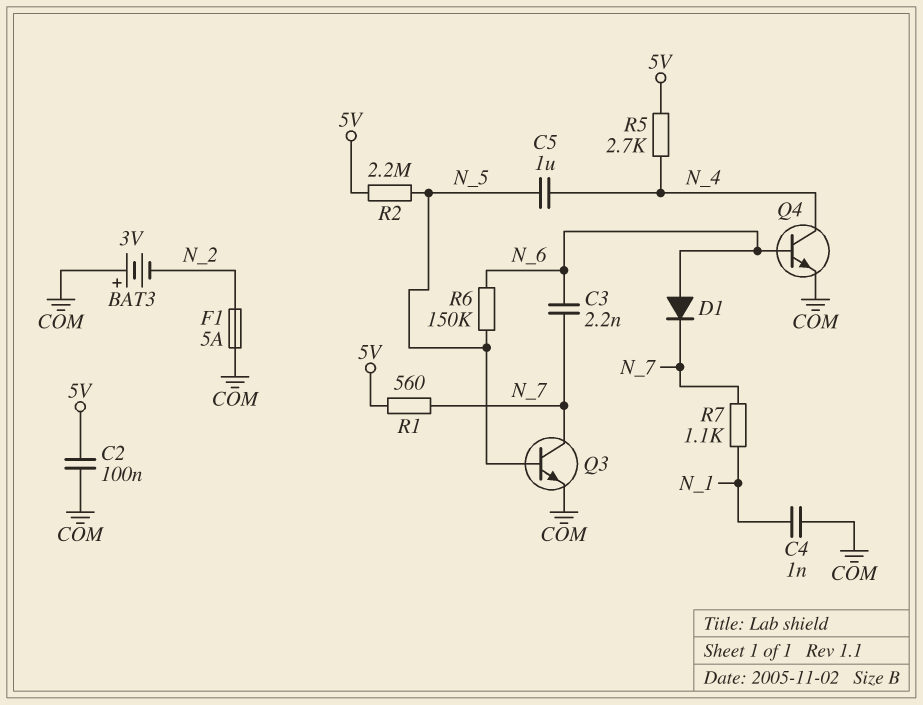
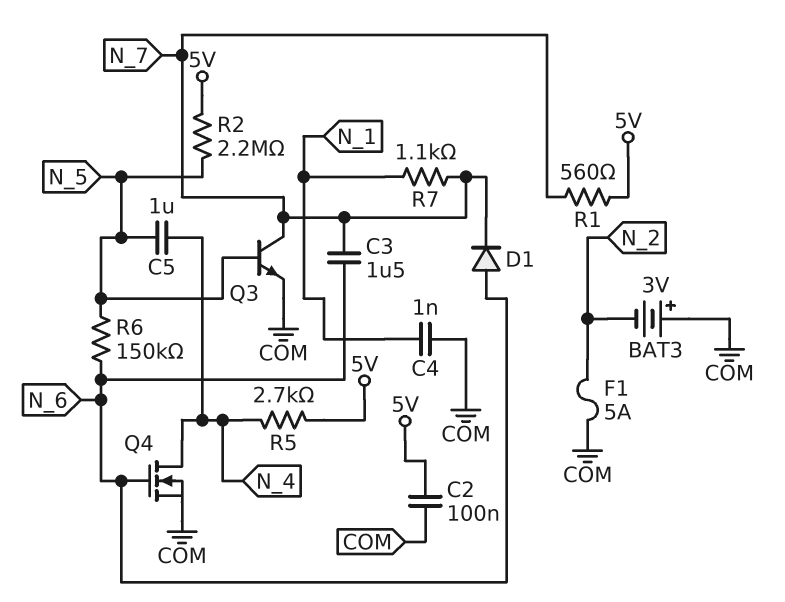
C3: 2.2nF (N_6, N_7) -> 1.5uF (N_6, N_7)
Q4: NPN (B N_6, C N_4, E COM) -> NMOS (G N_6, D N_4, S COM)

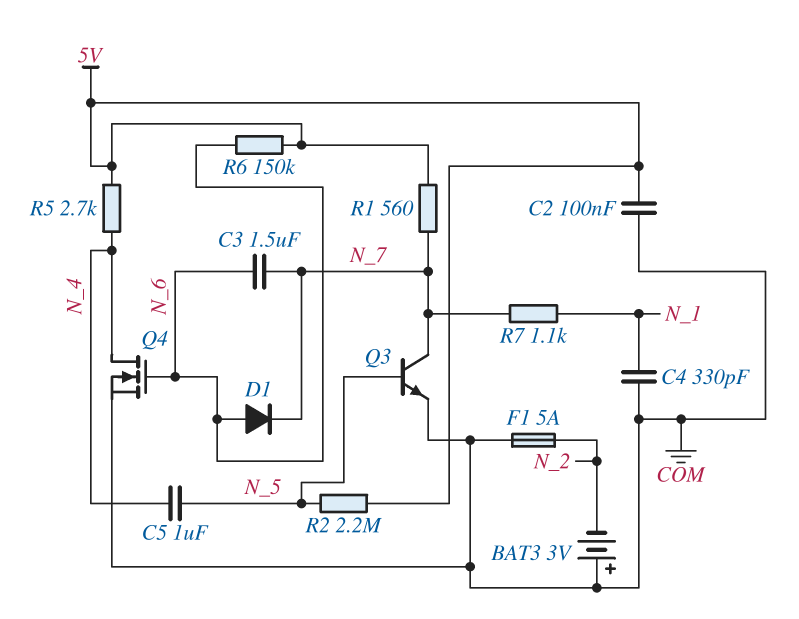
C4: 1nF (COM, N_1) -> 330pF (COM, N_1)
R6: 150k (N_5, N_6) -> 150k (5V, N_6)

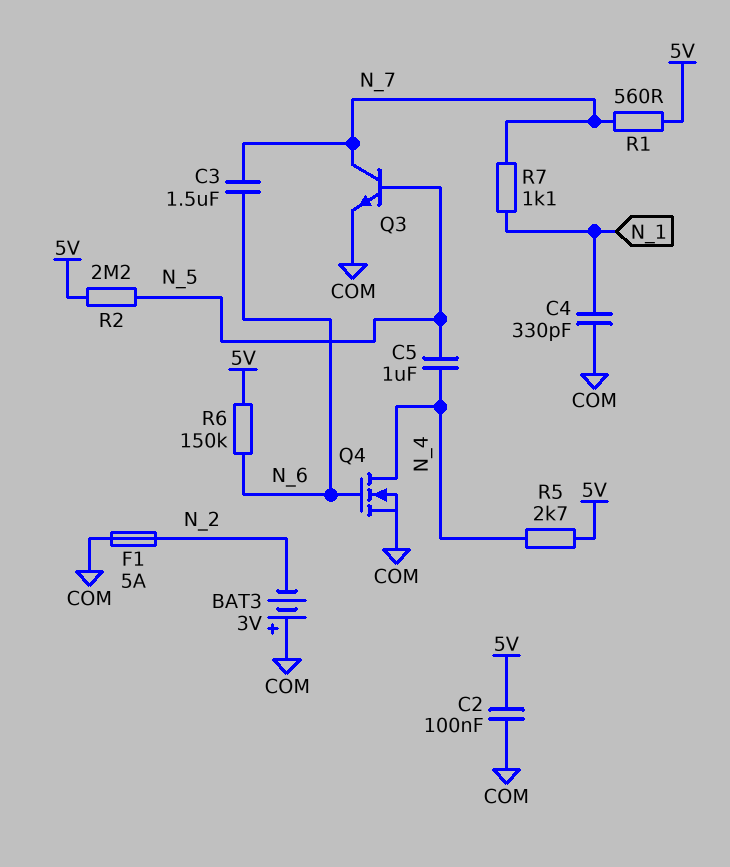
D1: diode (A N_6, K N_7) -> none

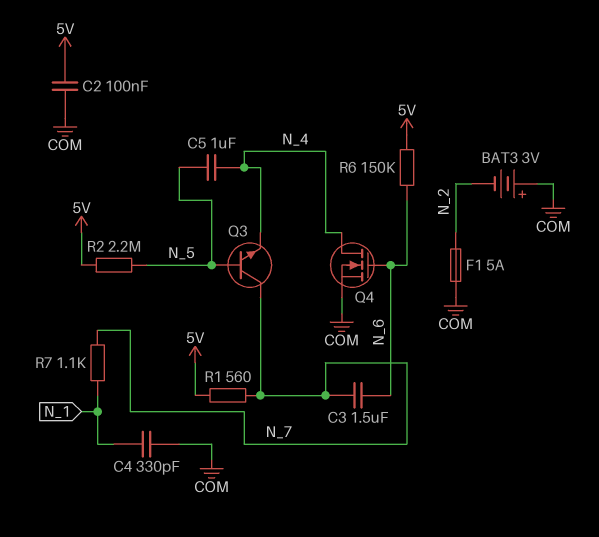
Q3: NPN (B N_5, C N_7, E COM) -> NPN (B N_5, C N_7, E N_4)
R5: 2.7k (5V, N_4) -> none

